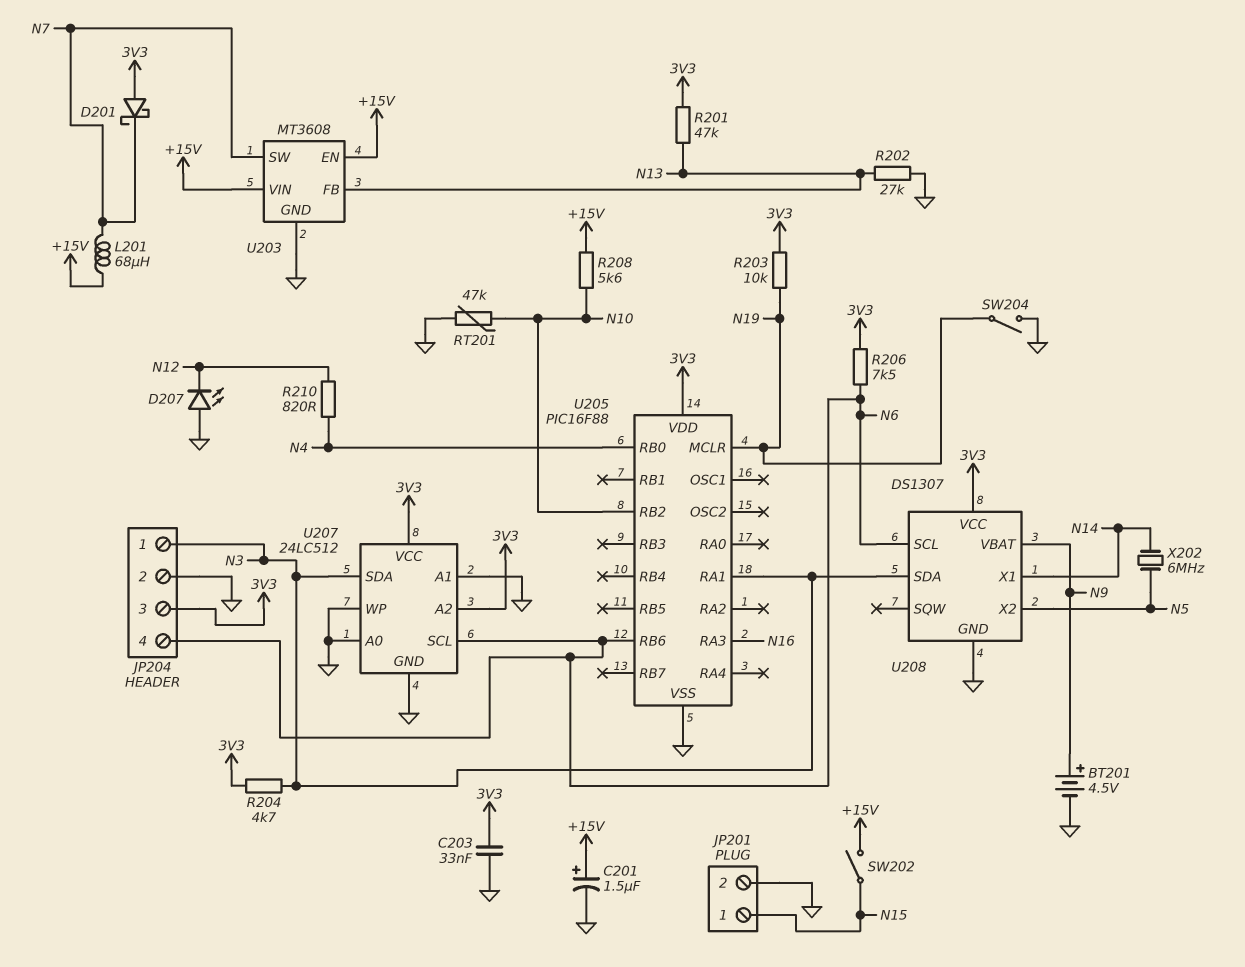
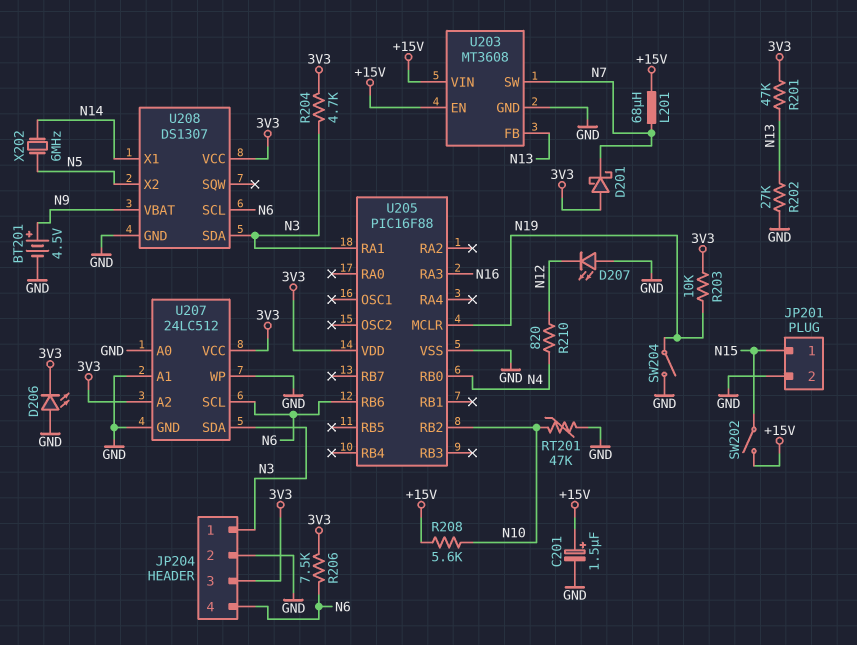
C203: 33nF (3V3, GND) -> none
D206: none -> LED (A GND, K 3V3)

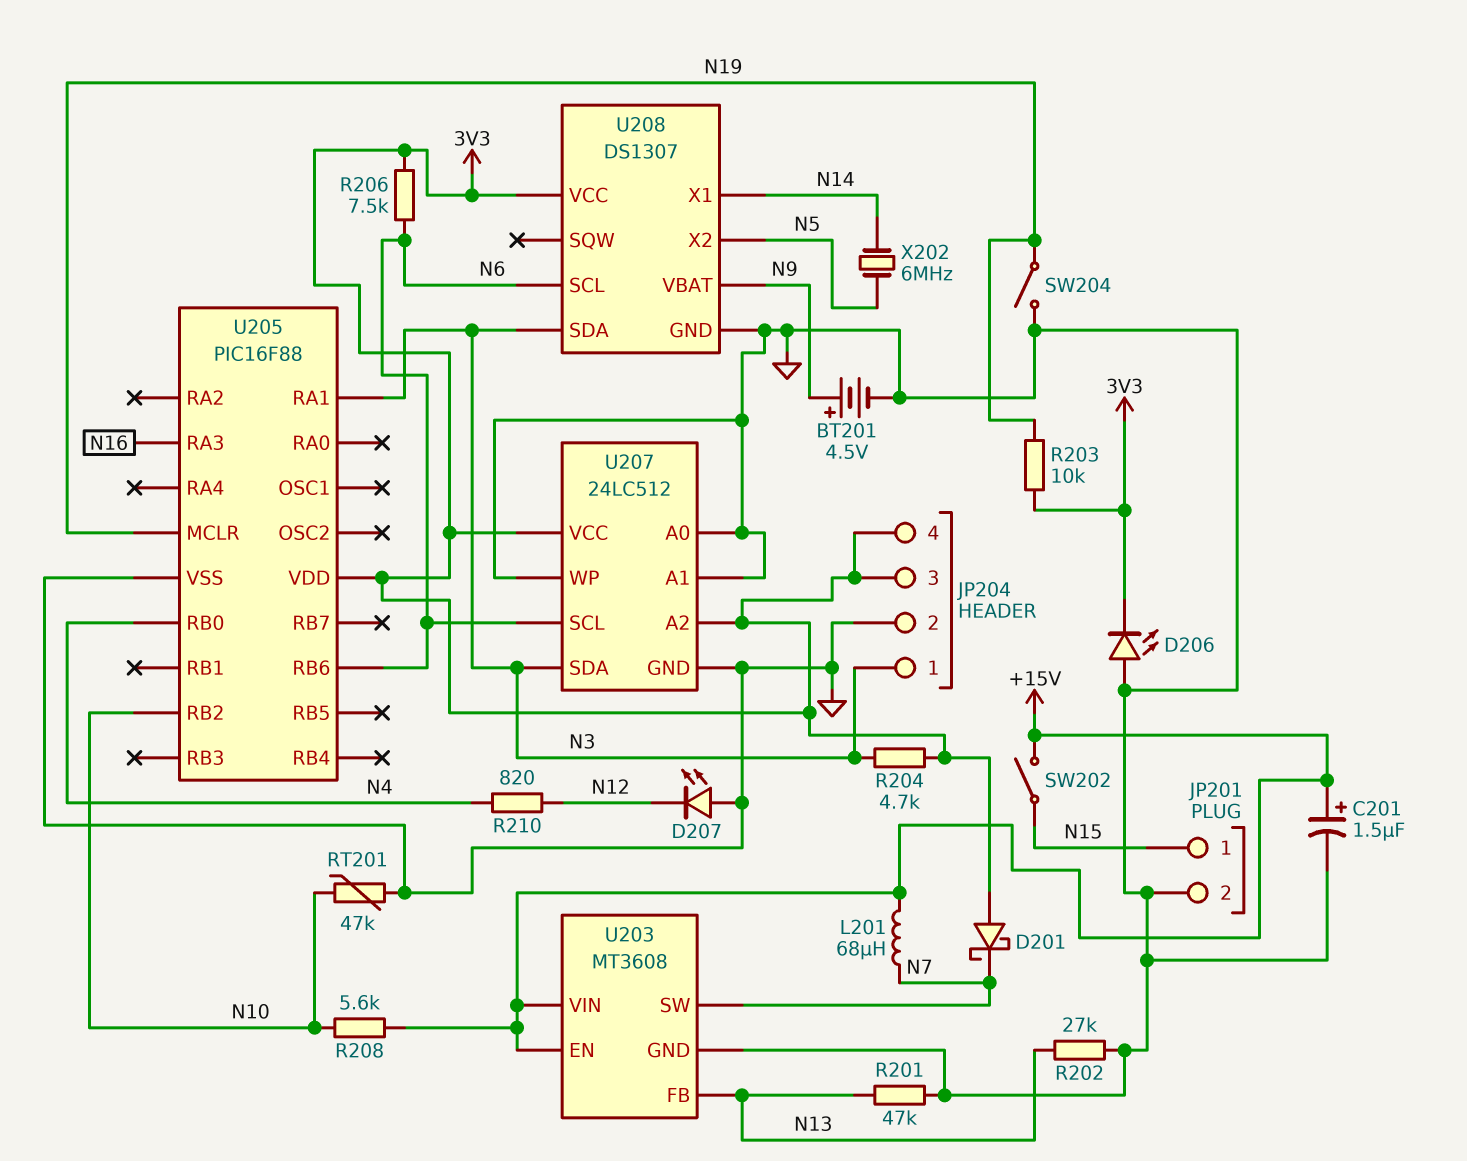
JP204 pin 4: N6 -> 3V3
R201: 47k (3V3, N13) -> 47k (GND, N13)

